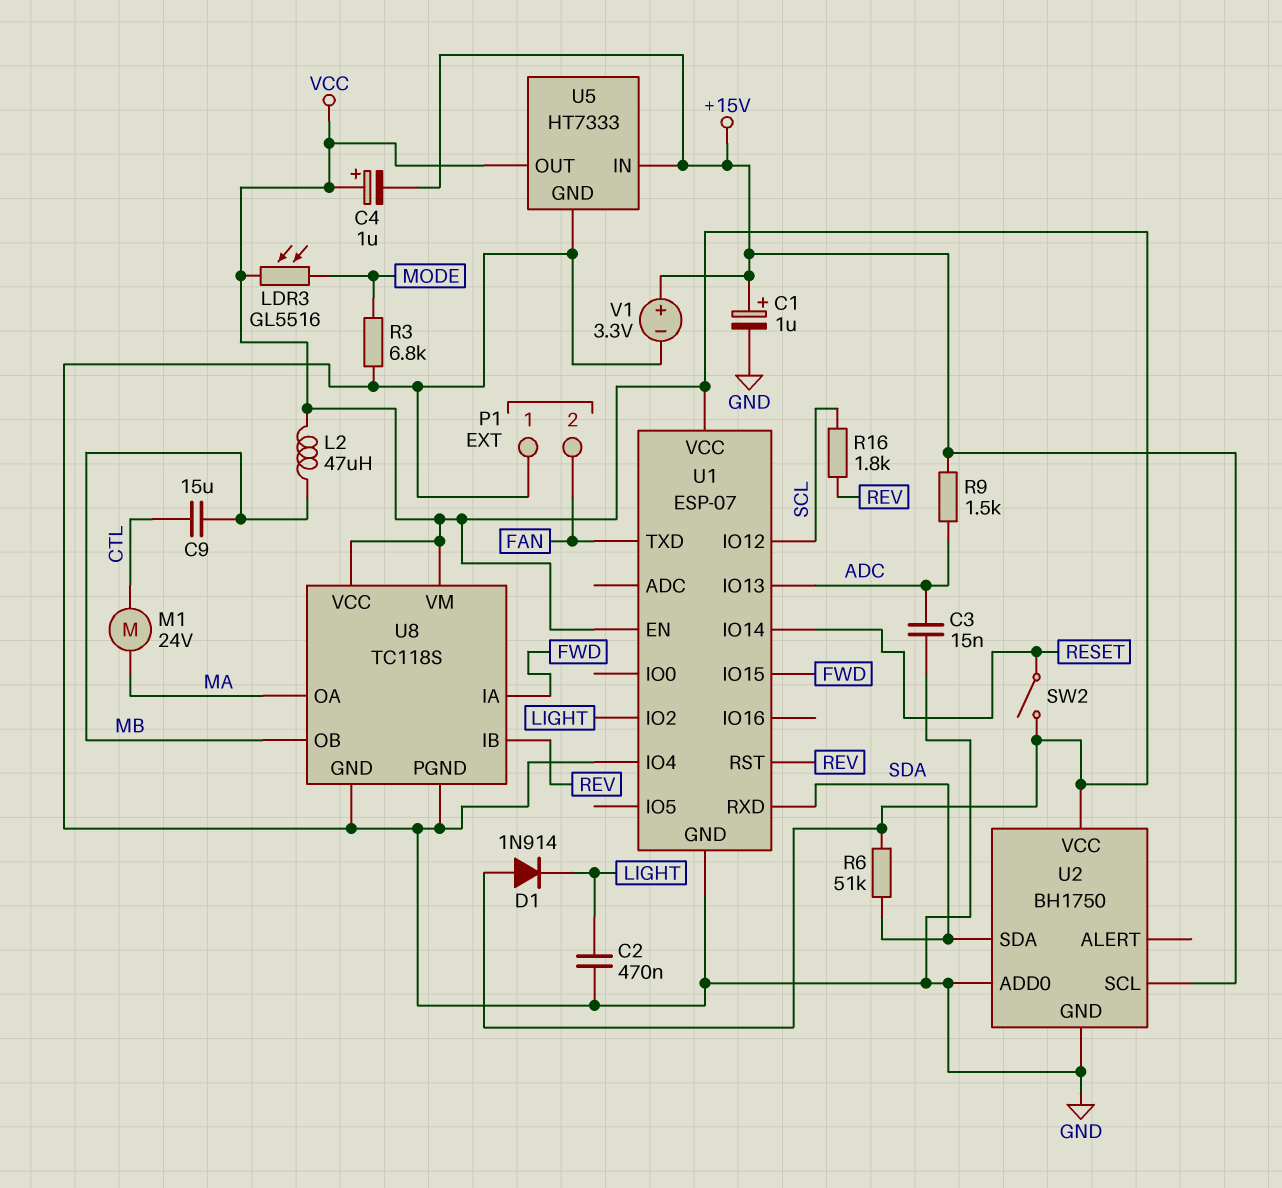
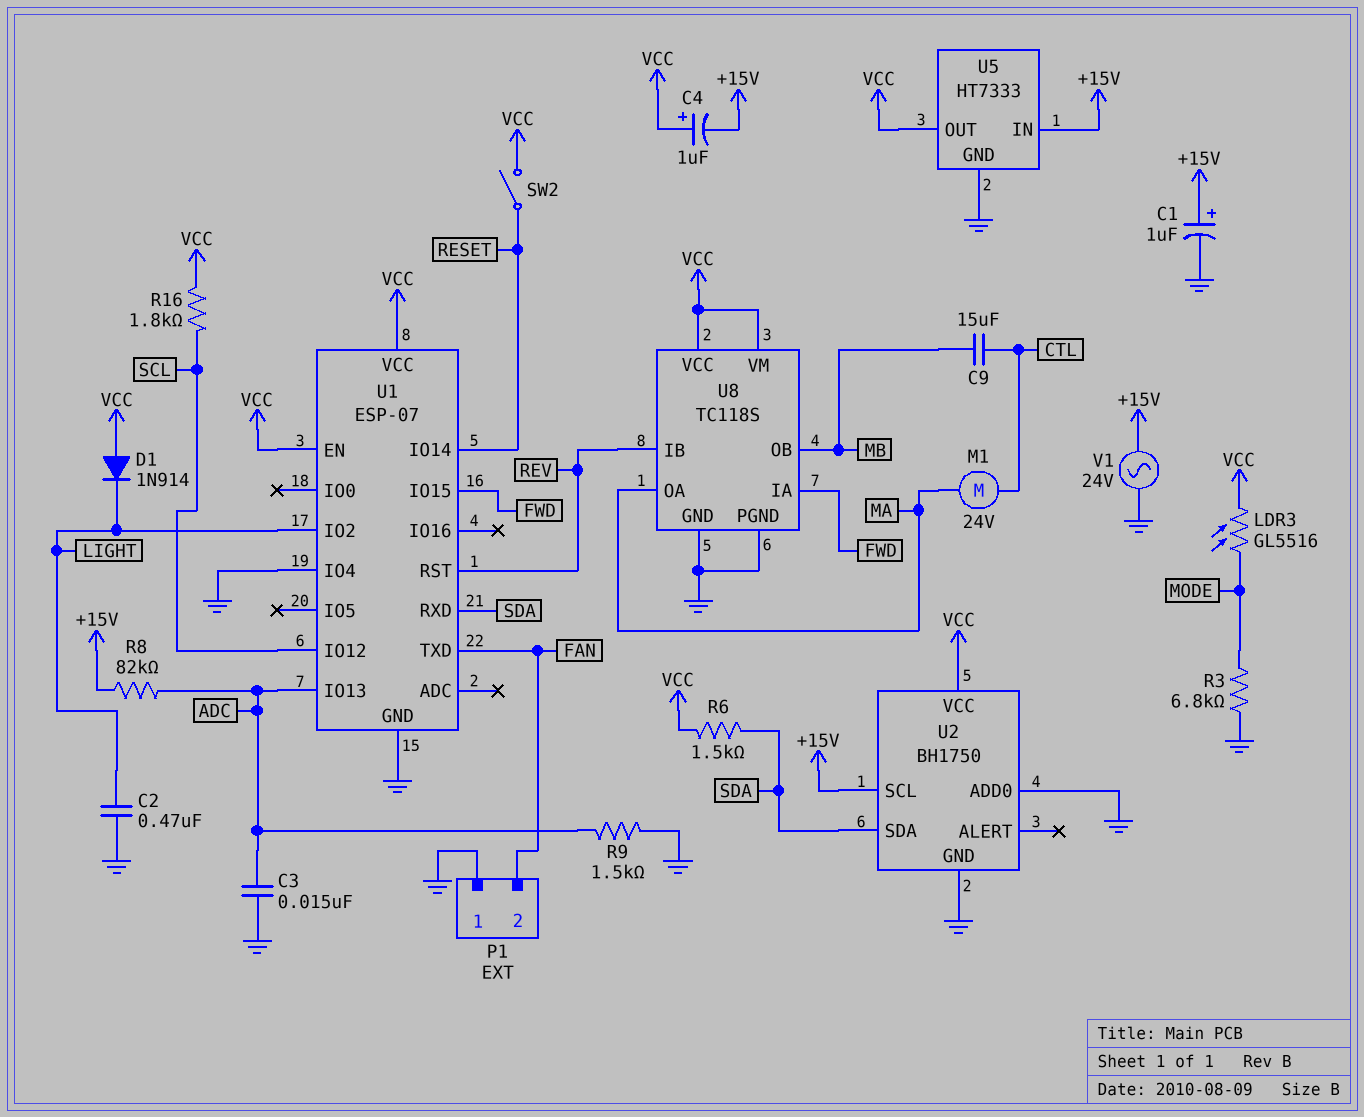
L2: 47uH (MB, VCC) -> none
R6: 51k (SDA, VCC) -> 1.5k (SDA, VCC)
R8: none -> 82k (+15V, ADC)
R9: 1.5k (+15V, ADC) -> 1.5k (ADC, GND)
R16: 1.8k (REV, SCL) -> 1.8k (SCL, VCC)
V1: 3.3V (plus +15V, minus GND) -> AC 24V (+15V, GND)

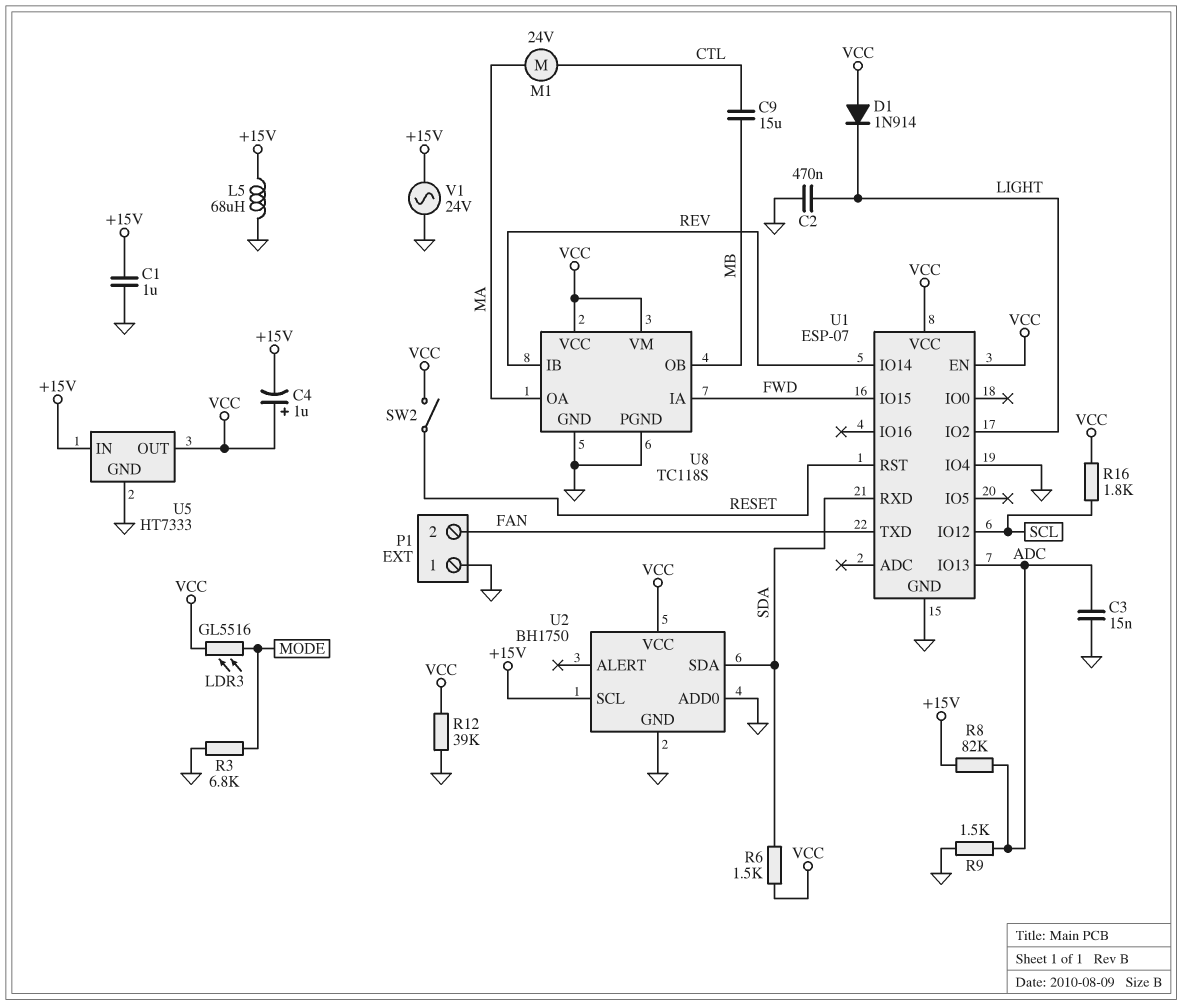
C1: 1uF (plus +15V, minus GND) -> 1uF (+15V, GND)
L5: none -> 68uH (+15V, GND)
R12: none -> 39k (GND, VCC)
U1 pin IO14: RESET -> REV
U1 pin RST: REV -> RESET

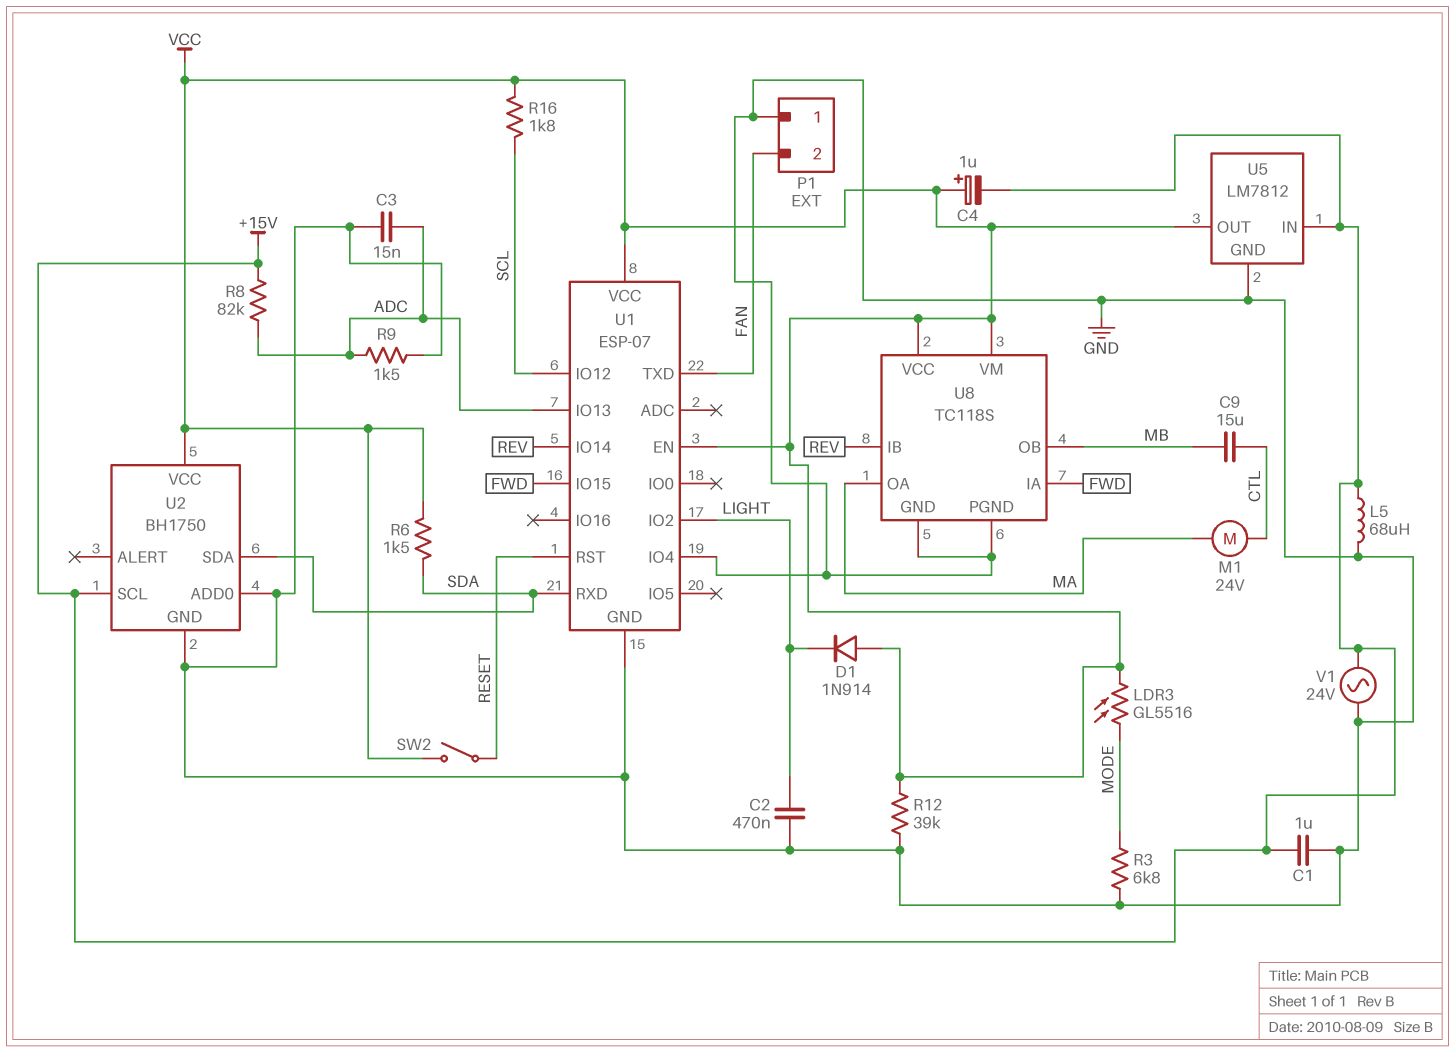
U5: HT7333 -> LM7812

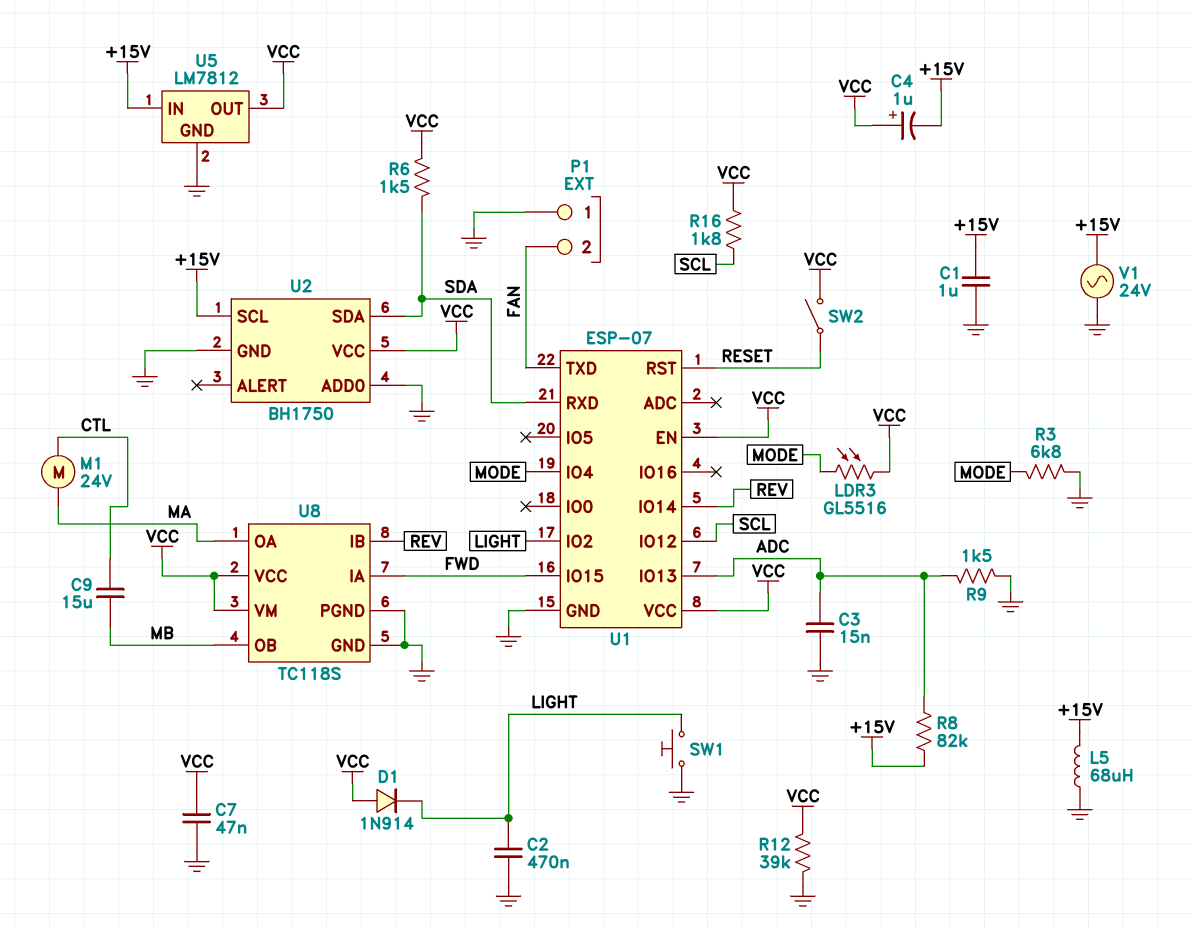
C7: none -> 47nF (GND, VCC)
SW1: none -> button (GND, LIGHT)
U1 pin IO4: GND -> MODE

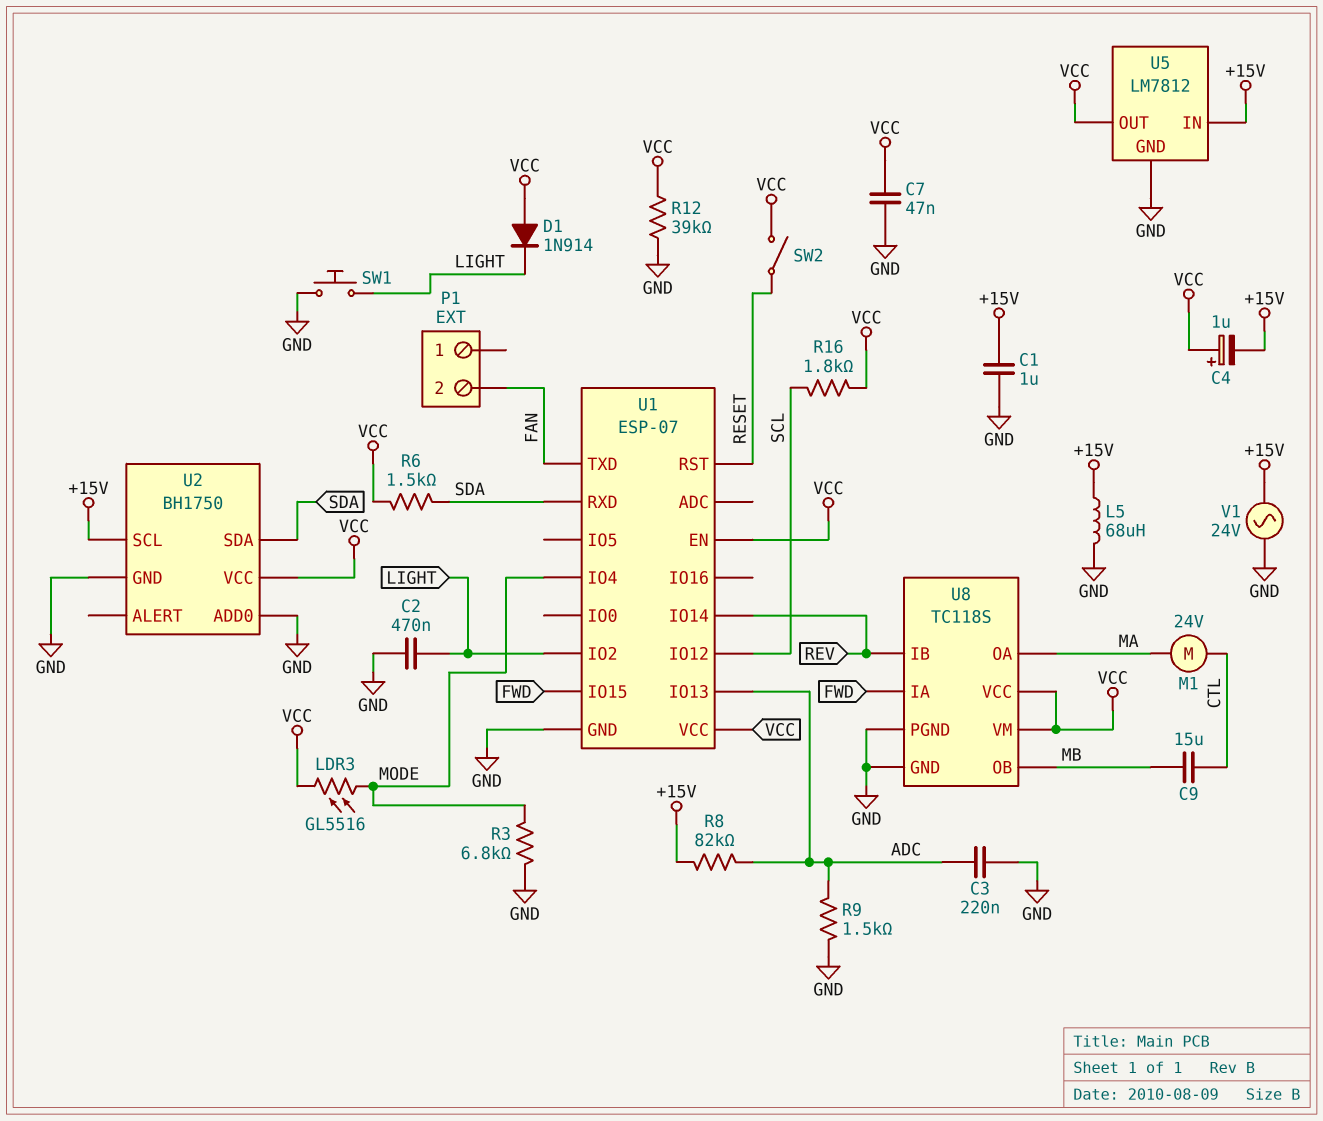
C3: 15nF (ADC, GND) -> 220nF (ADC, GND)
P1 pin 1: GND -> none

